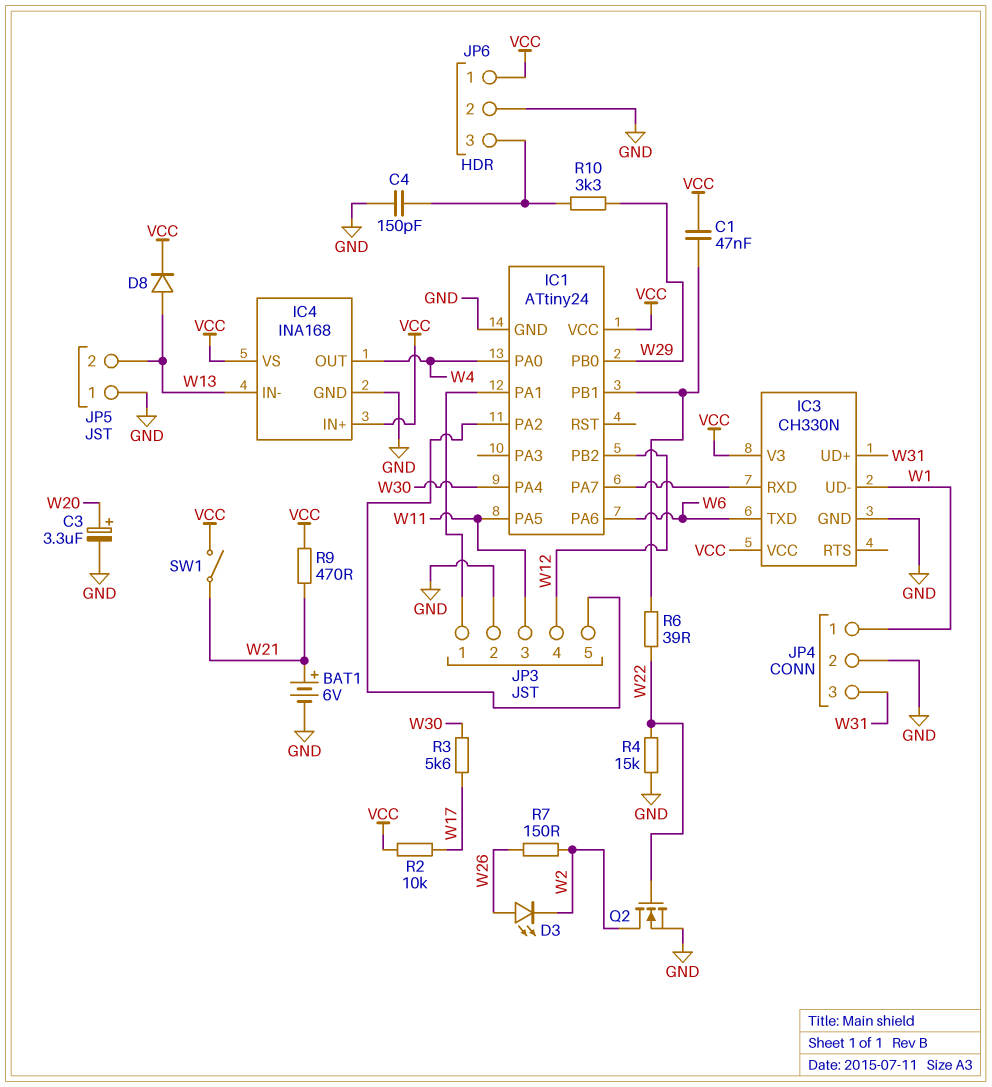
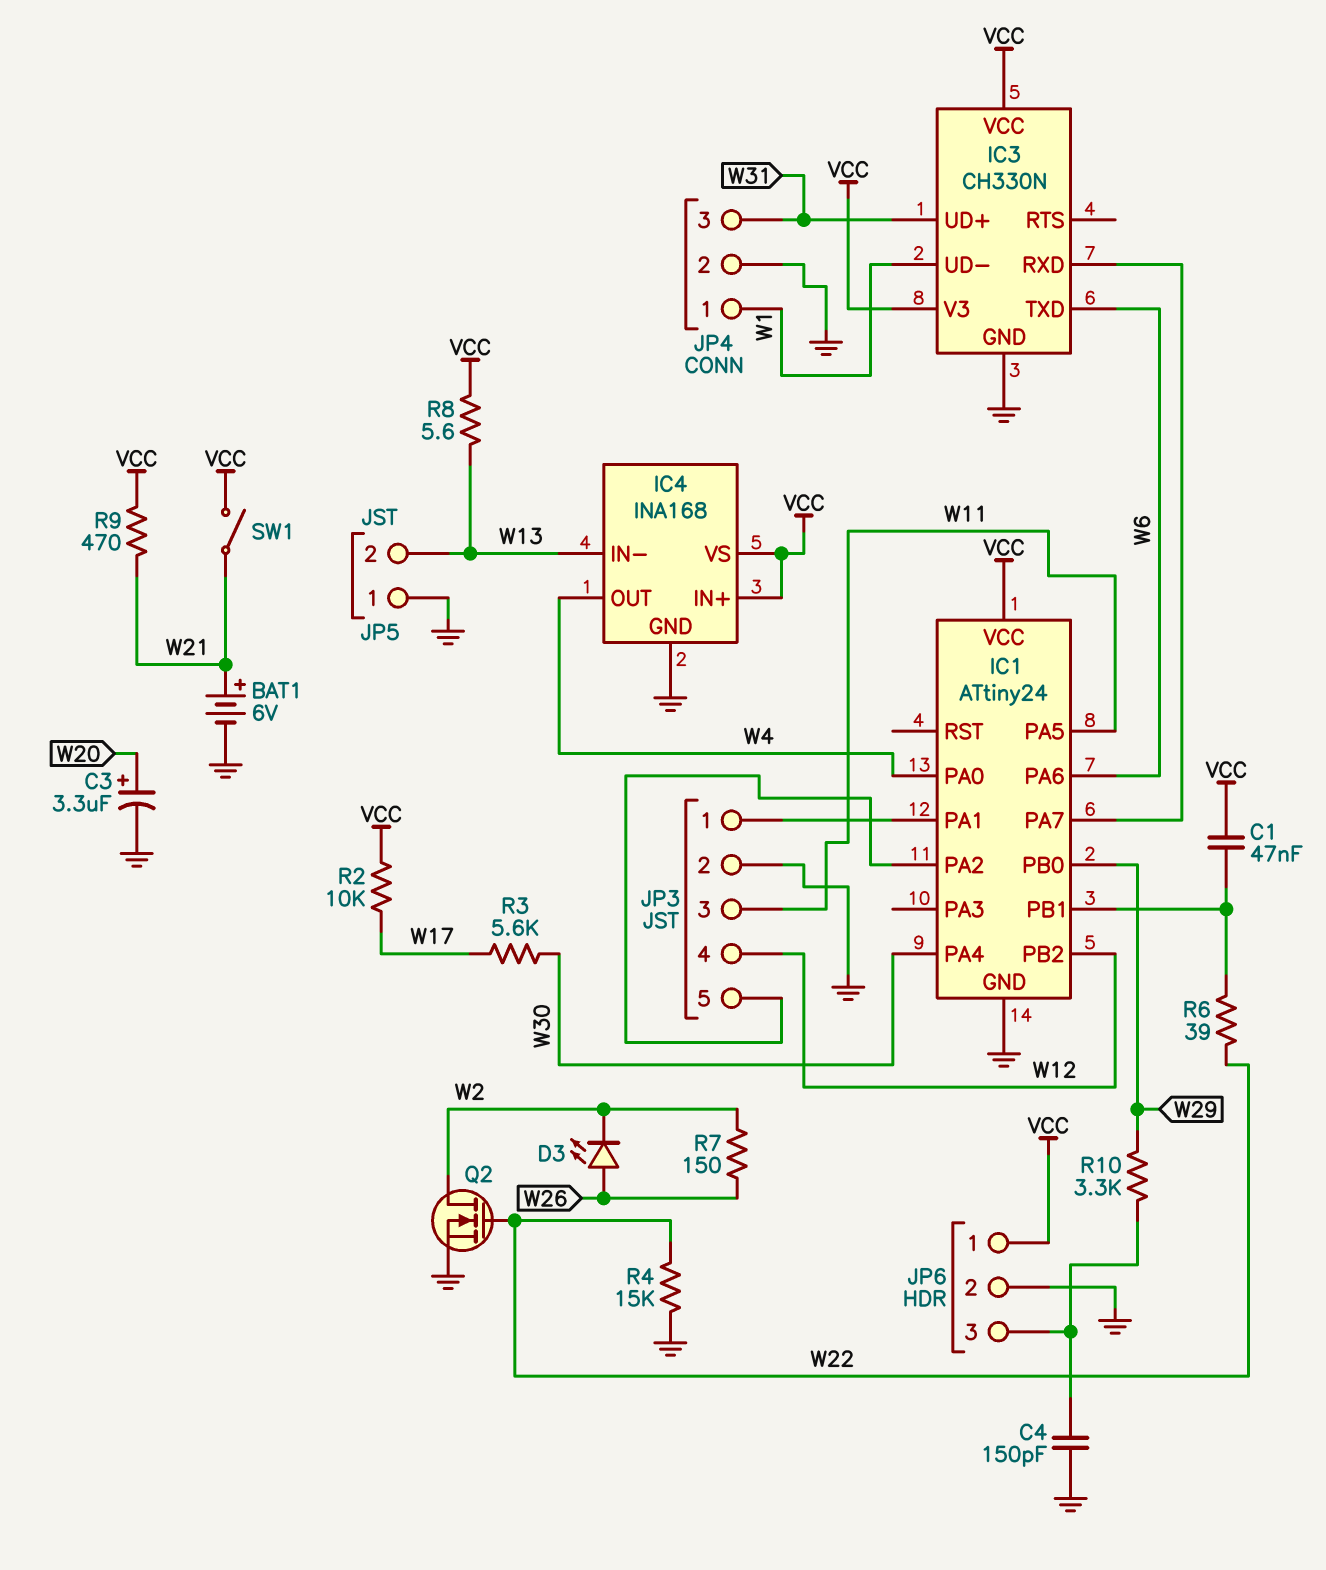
D8: diode (A W13, K VCC) -> none
R8: none -> 5.6 (VCC, W13)

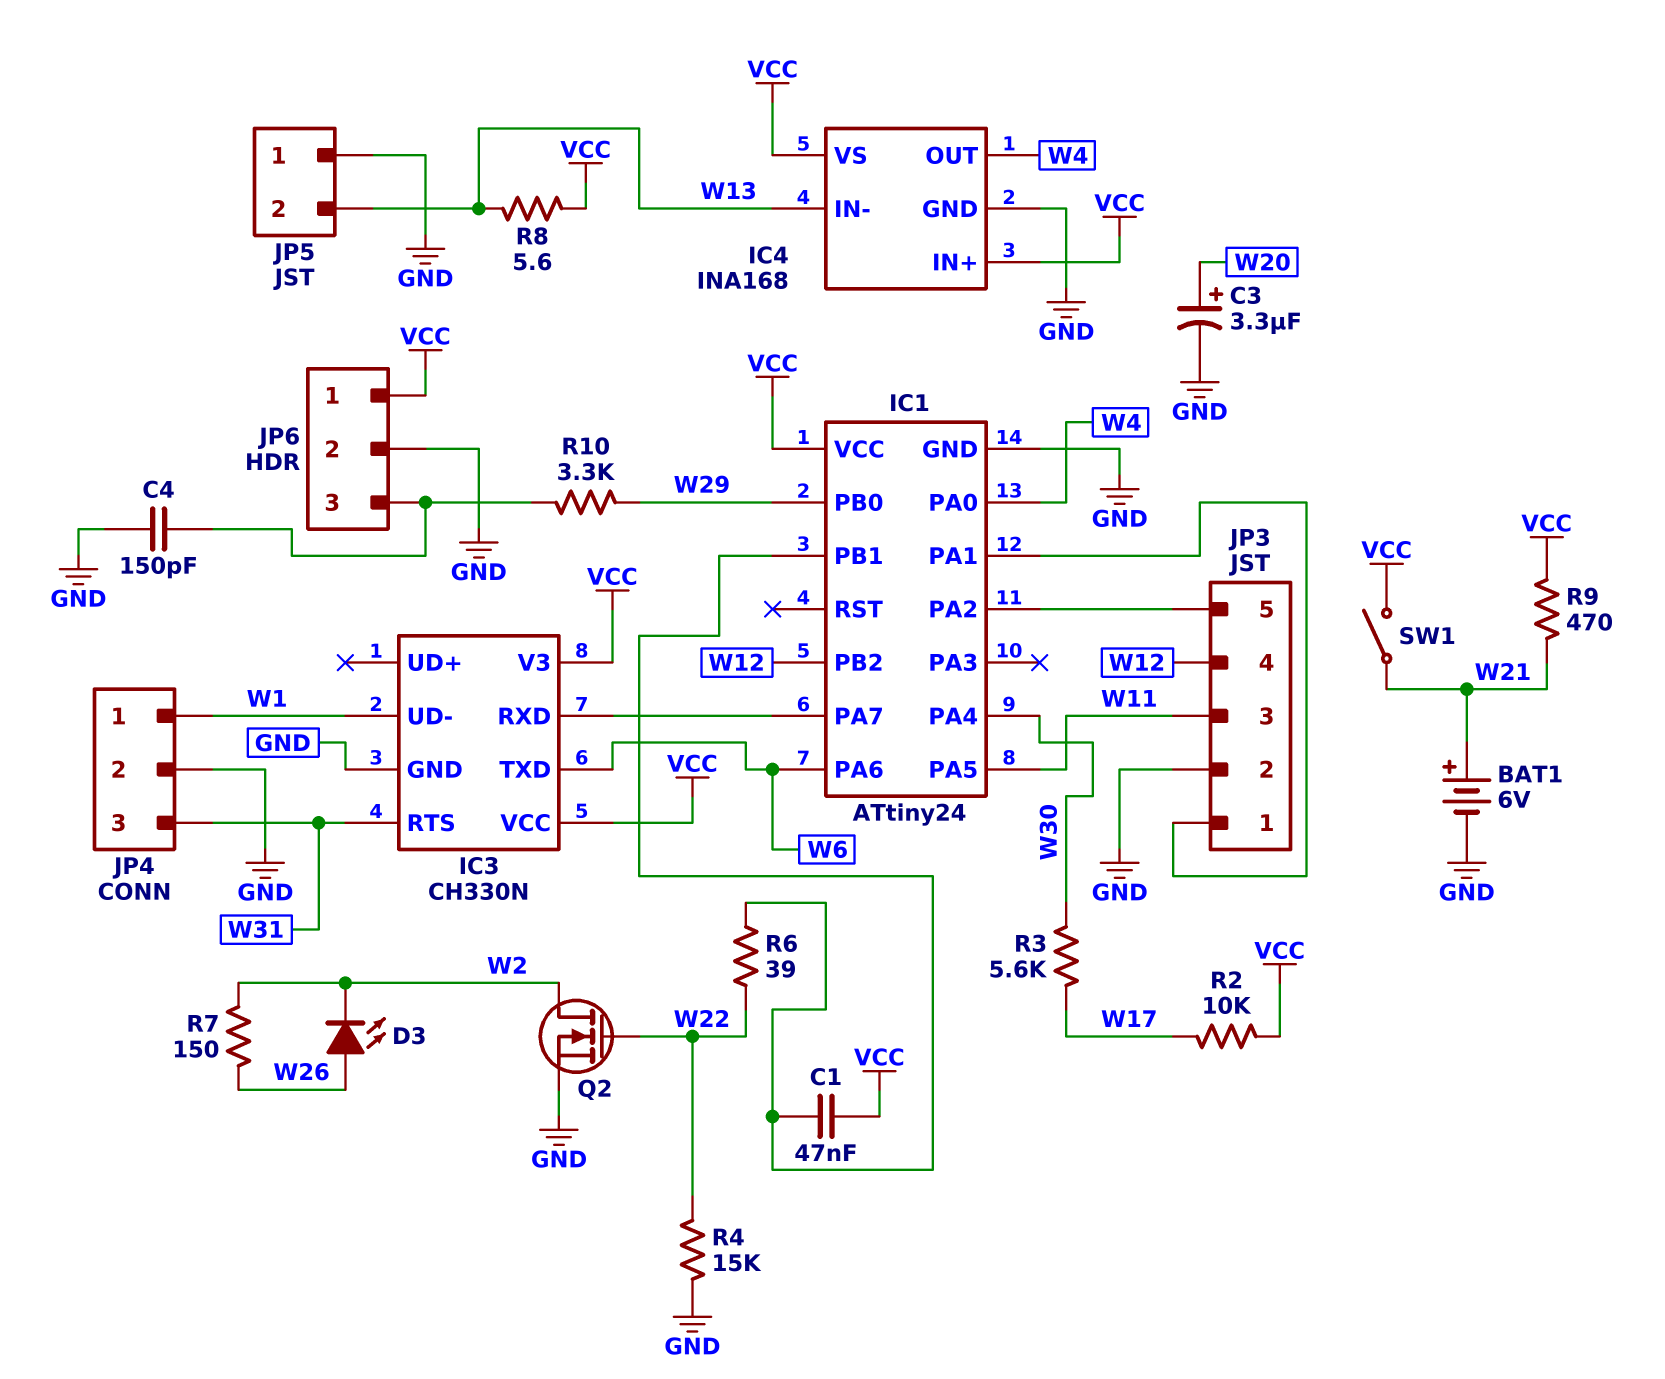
IC3 pin RTS: none -> W31
IC3 pin UD+: W31 -> none

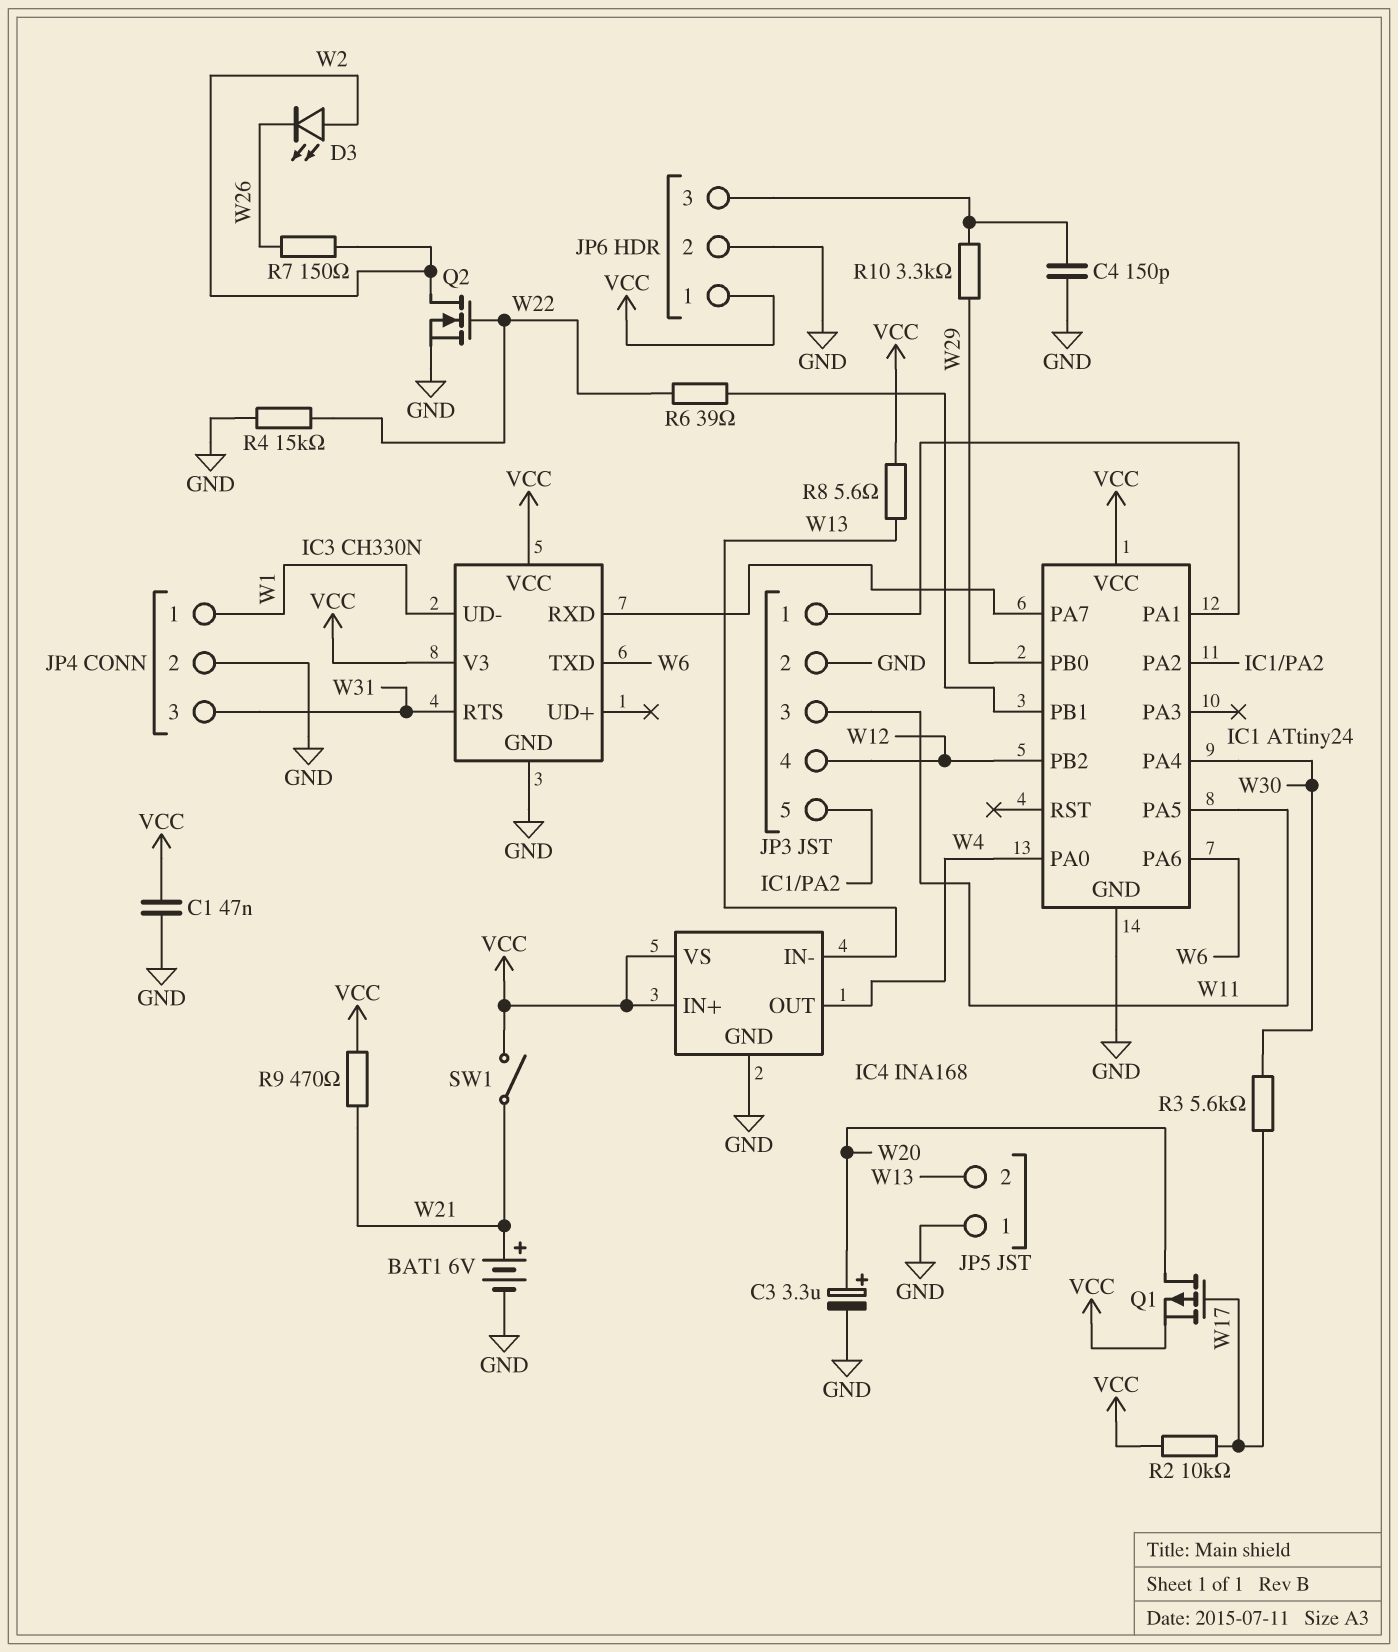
C1: 47nF (IC1/PB1, VCC) -> 47nF (GND, VCC)
D3: LED (A W26, K W2) -> LED (A W2, K W26)
Q1: none -> PMOS (G W17, D W20, S VCC)

